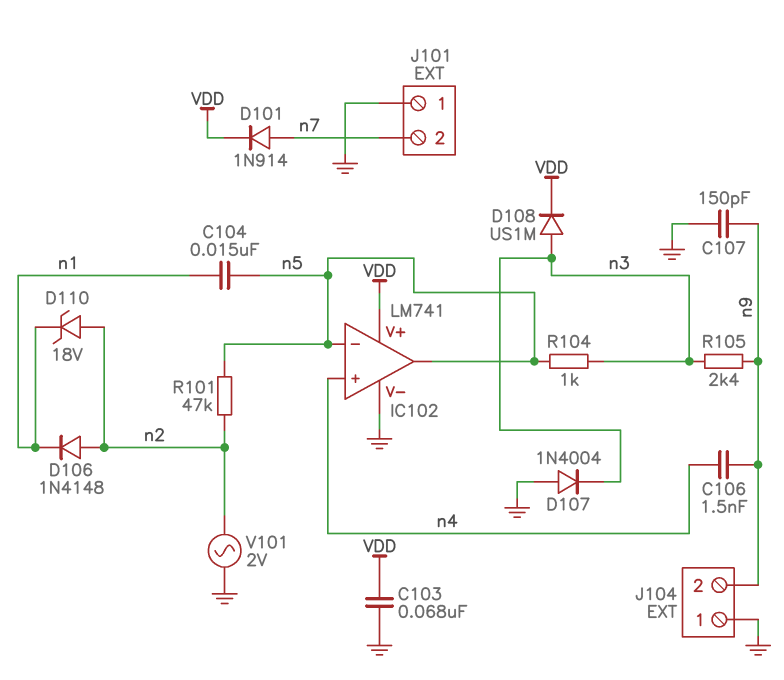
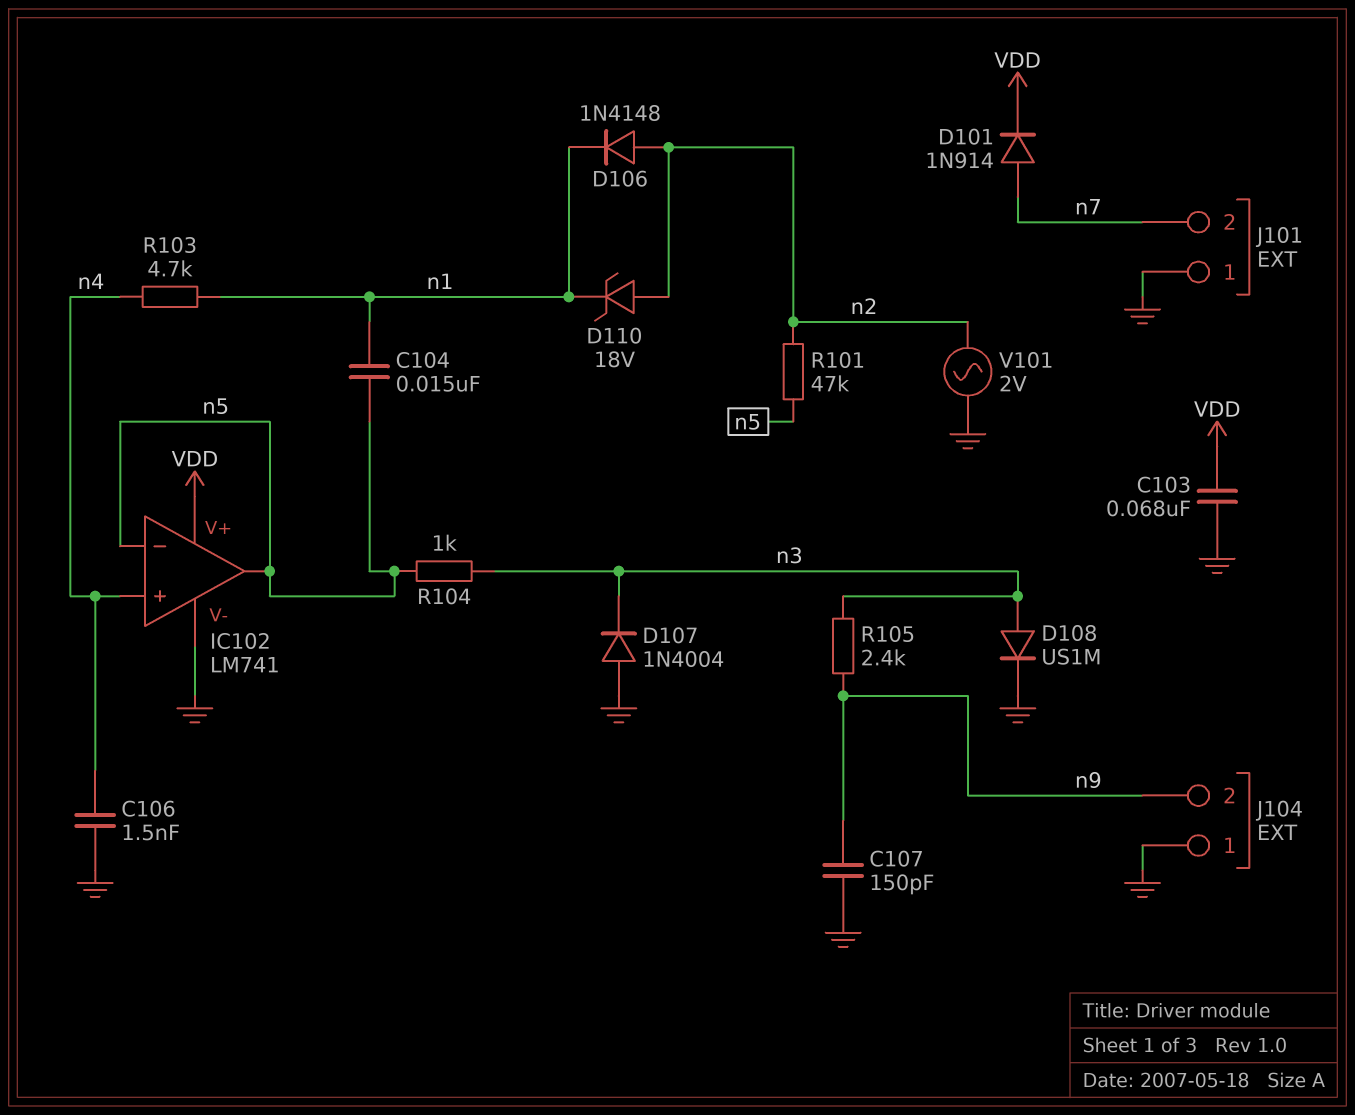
C106: 1.5nF (n4, n9) -> 1.5nF (GND, n4)
D108: diode US1M (A n3, K VDD) -> diode US1M (A n3, K GND)
R103: none -> 4.7k (n1, n4)

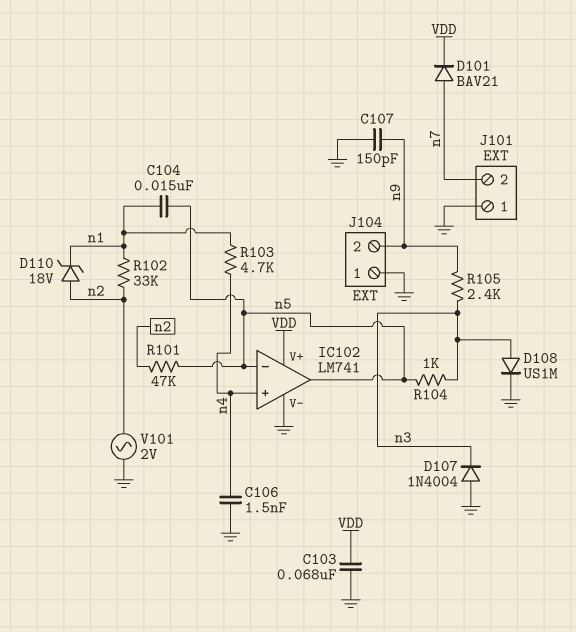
D101: diode 1N914 (A n7, K VDD) -> diode BAV21 (A n7, K VDD)
D106: diode 1N4148 (A n2, K n1) -> none
R102: none -> 33k (n1, n2)

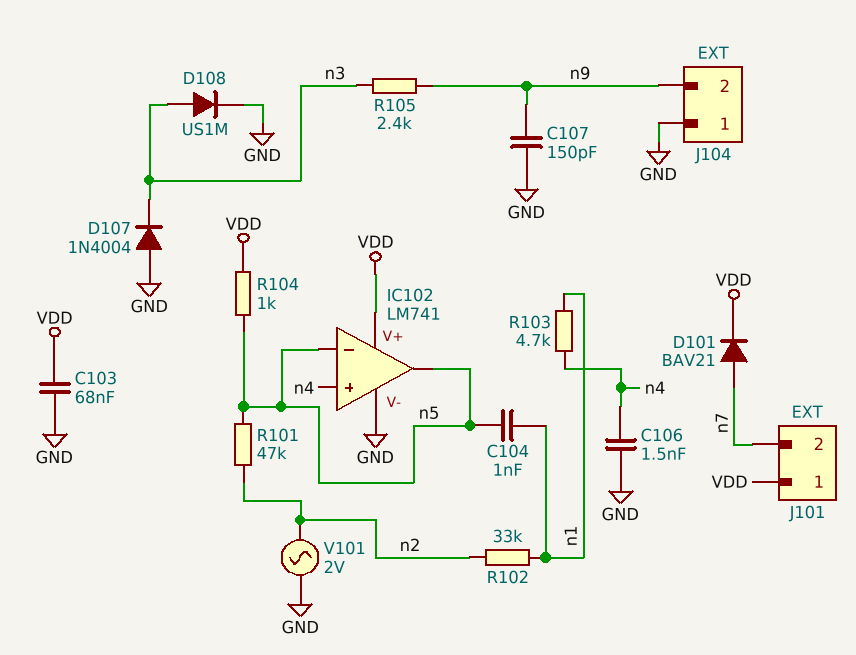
C104: 15nF (n1, n5) -> 1nF (n1, n5)
D110: zener 18V (A n2, K n1) -> none
J101 pin 1: GND -> VDD
R104: 1k (n3, n5) -> 1k (VDD, n5)

